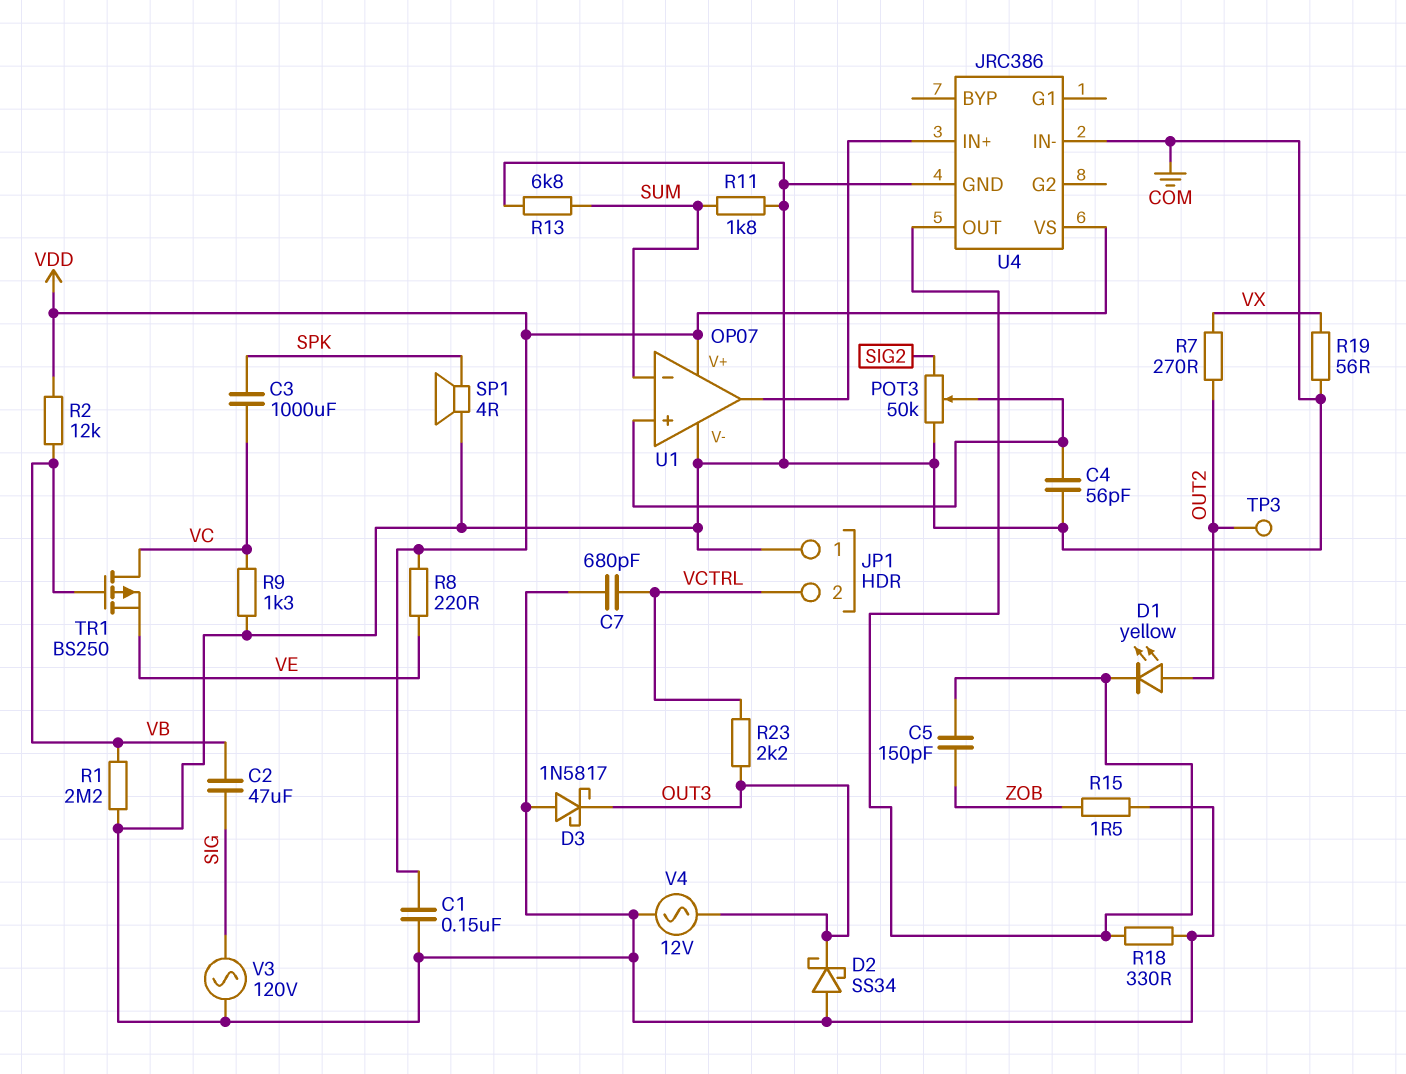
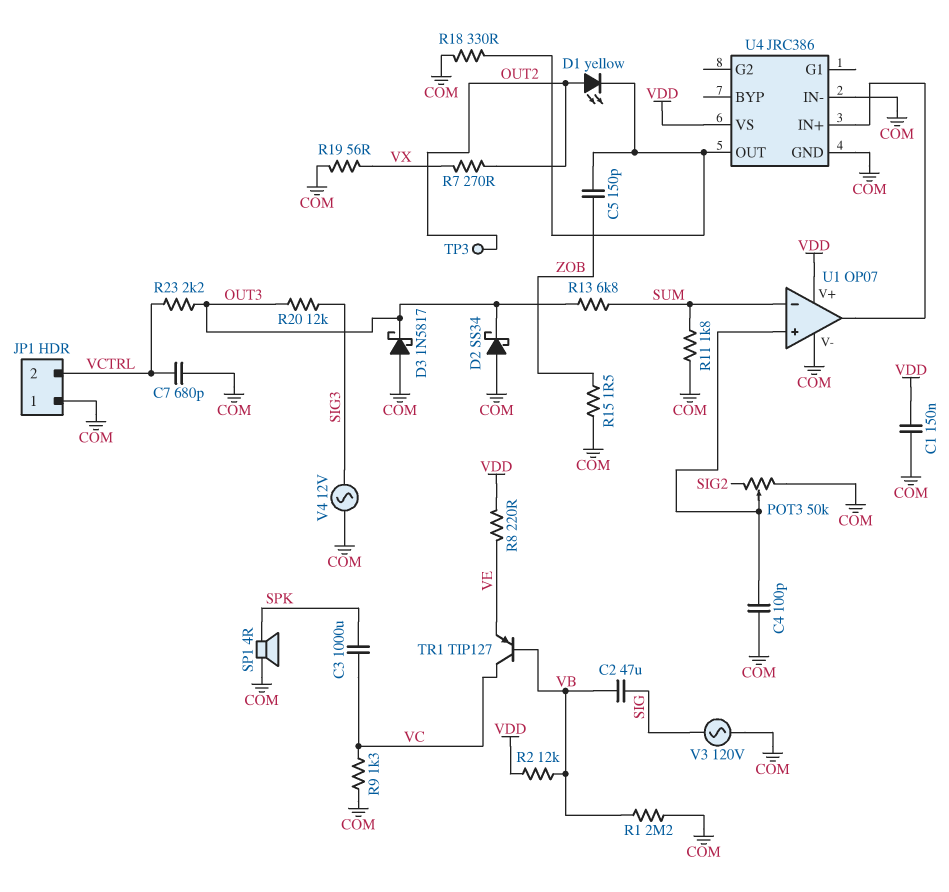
C4: 56pF (COM, U1/in+) -> 100pF (COM, U1/in+)
R13: 6.8k (COM, SUM) -> 6.8k (OUT3, SUM)
R20: none -> 12k (OUT3, SIG3)
TR1: PMOS BS250 (G VB, D VC, S VE) -> PNP TIP127 (B VB, C VC, E VE)
V4: AC 12V (COM, OUT3) -> AC 12V (COM, SIG3)

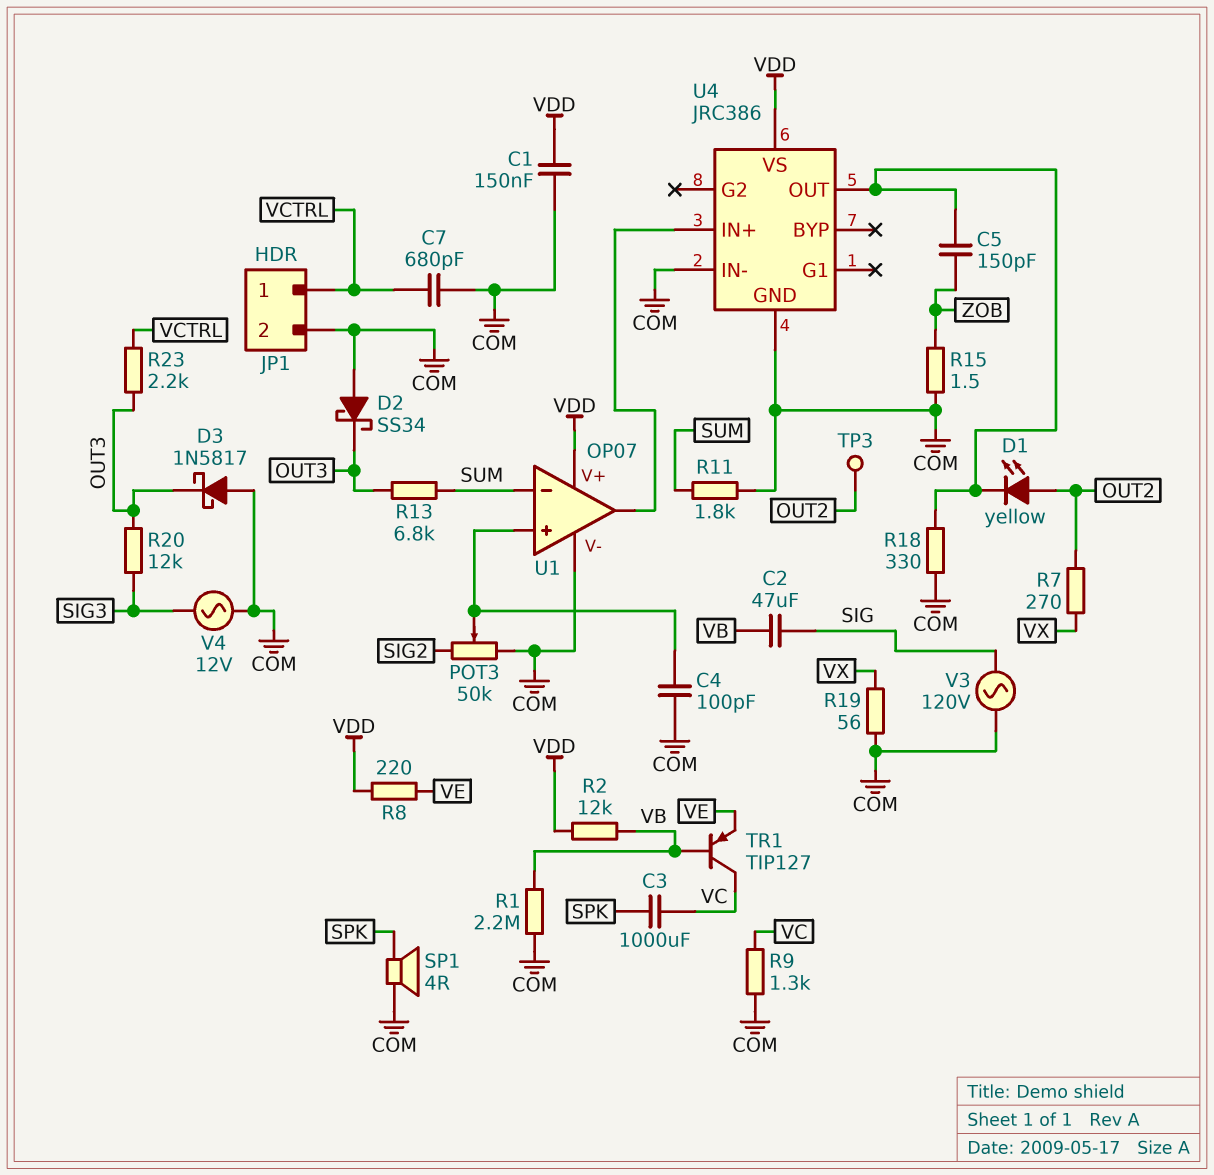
JP1 pin 1: COM -> VCTRL
JP1 pin 2: VCTRL -> COM

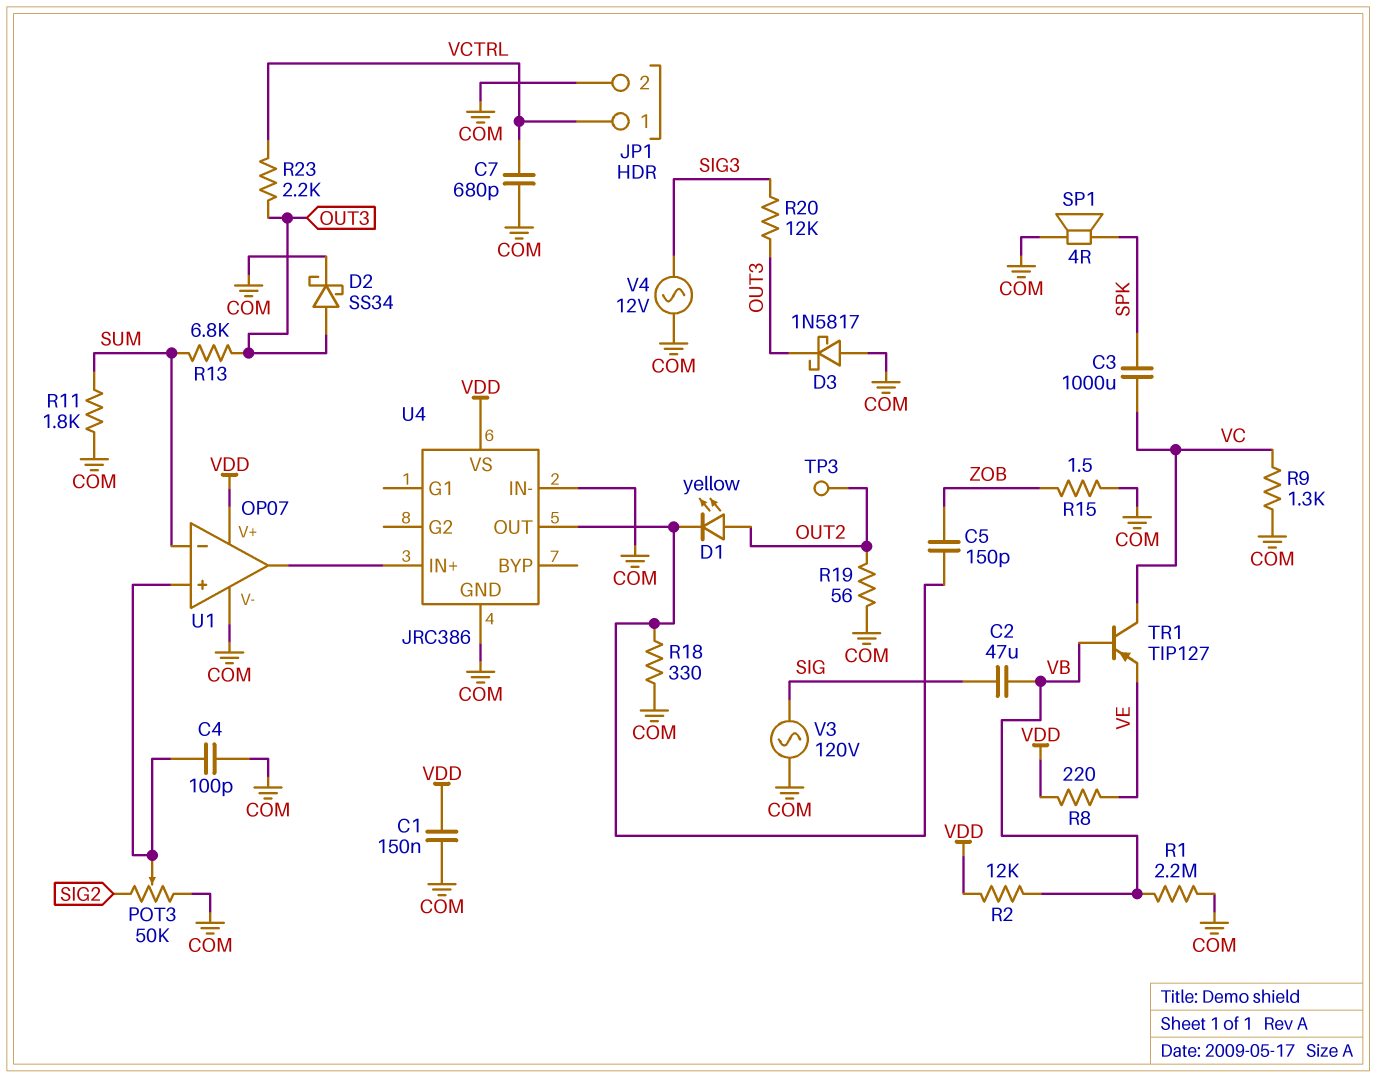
D2: schottky SS34 (A COM, K OUT3) -> schottky SS34 (A OUT3, K COM)
R7: 270 (OUT2, VX) -> none
R19: 56 (COM, VX) -> 56 (COM, OUT2)

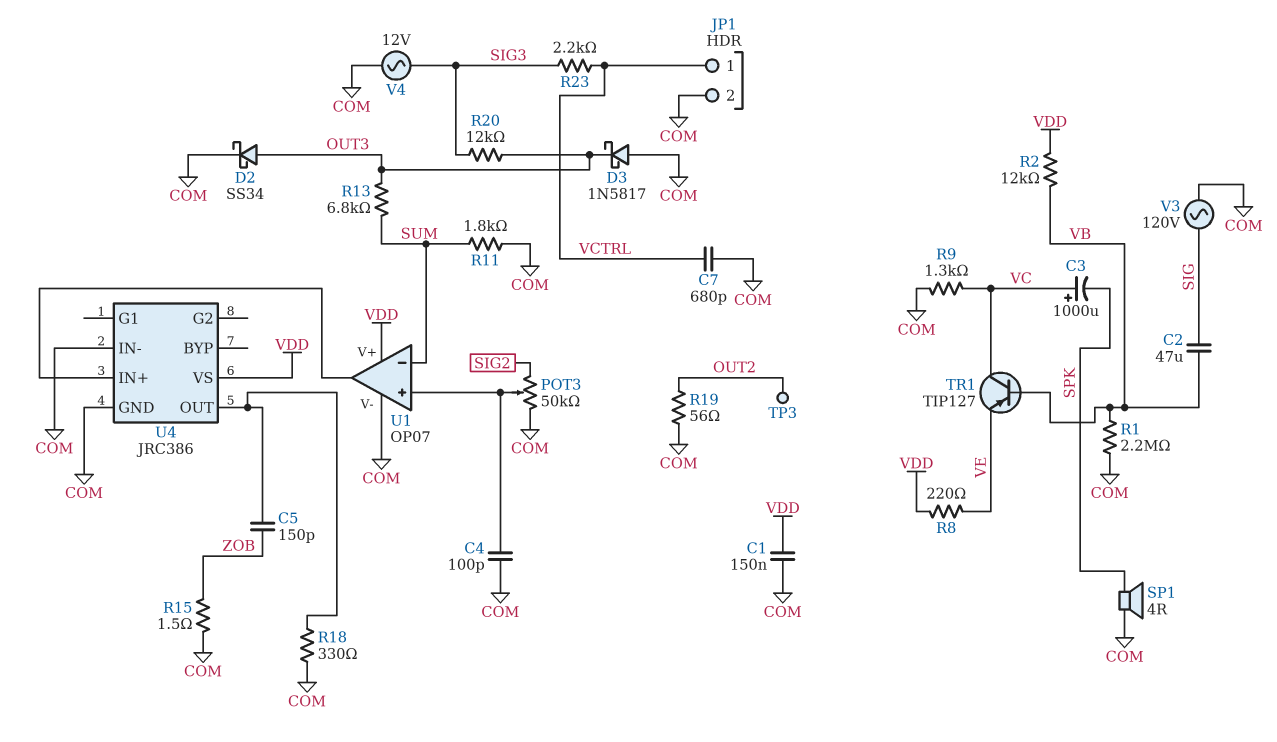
C3: 1000uF (SPK, VC) -> 1000uF (plus VC, minus SPK)
D1: LED yellow (A OUT2, K U4/OUT) -> none
R23: 2.2k (OUT3, VCTRL) -> 2.2k (SIG3, VCTRL)

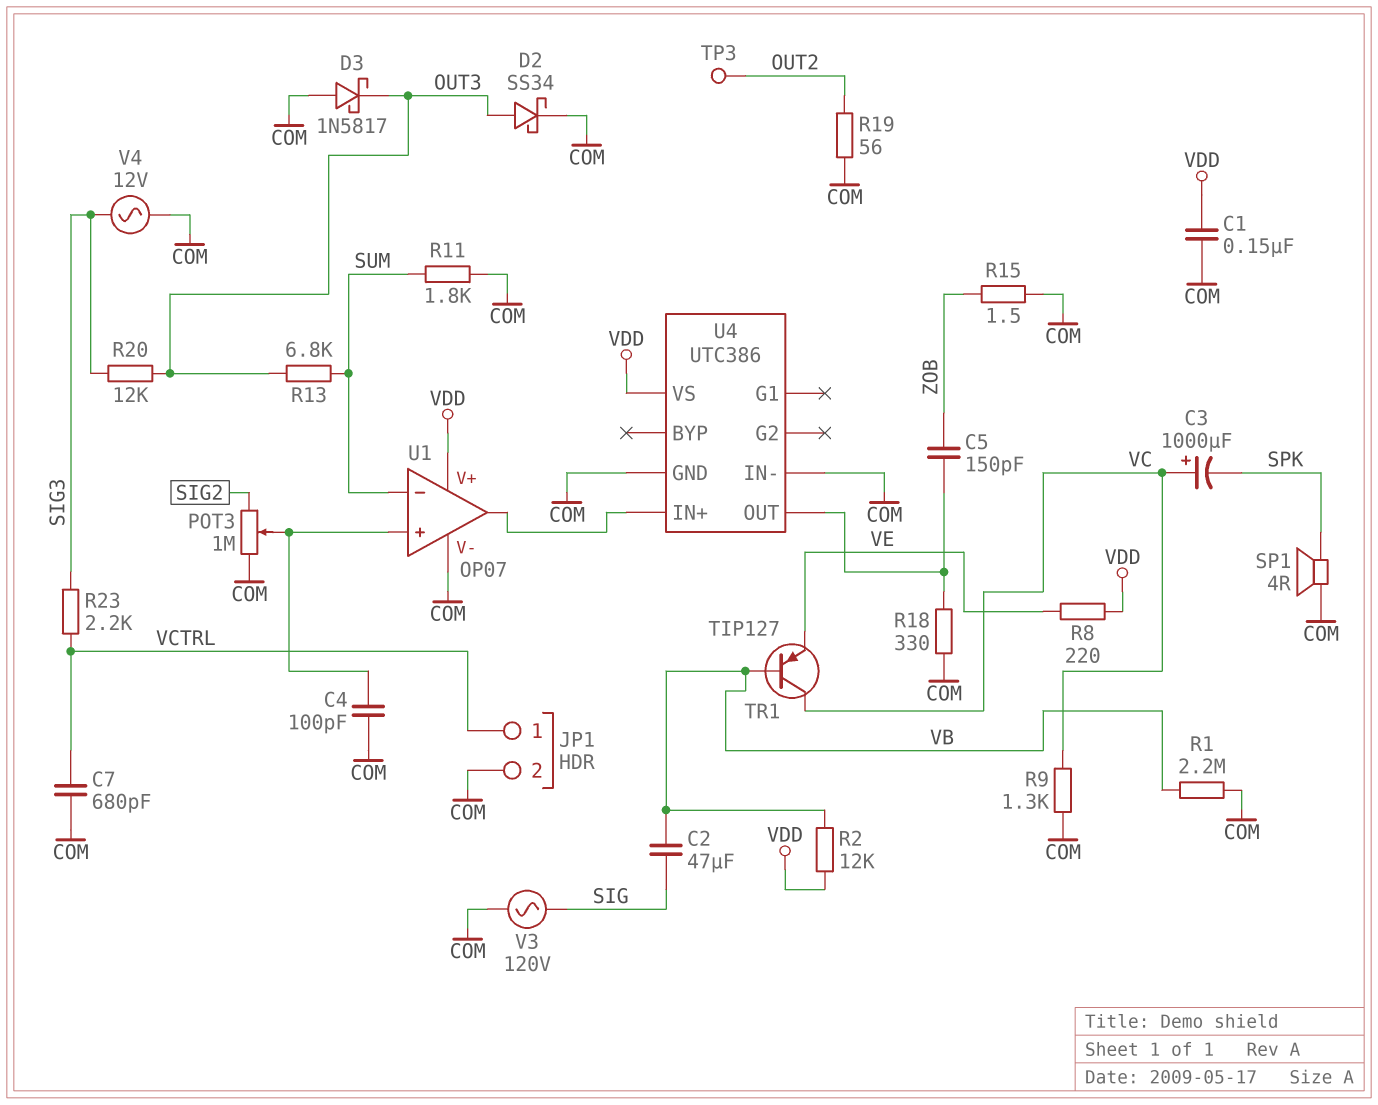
POT3: 50k (COM, SIG2, wiper U1/in+) -> 1M (COM, SIG2, wiper U1/in+)
U4: JRC386 -> UTC386

